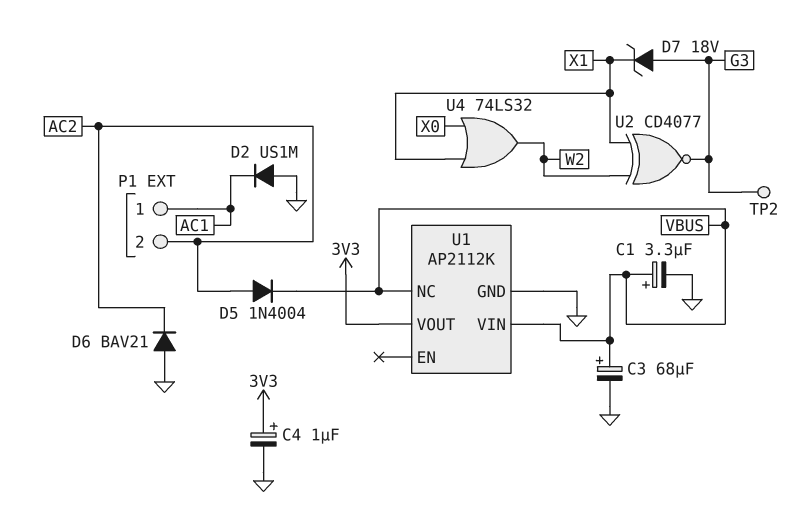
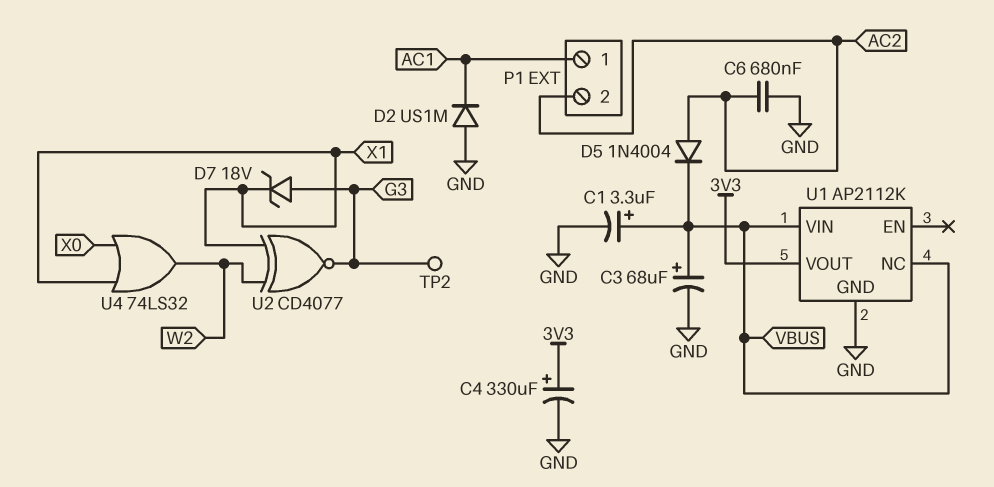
C4: 1uF (plus 3V3, minus GND) -> 330uF (plus 3V3, minus GND)
C6: none -> 680nF (AC2, GND)
D6: diode BAV21 (A GND, K AC2) -> none

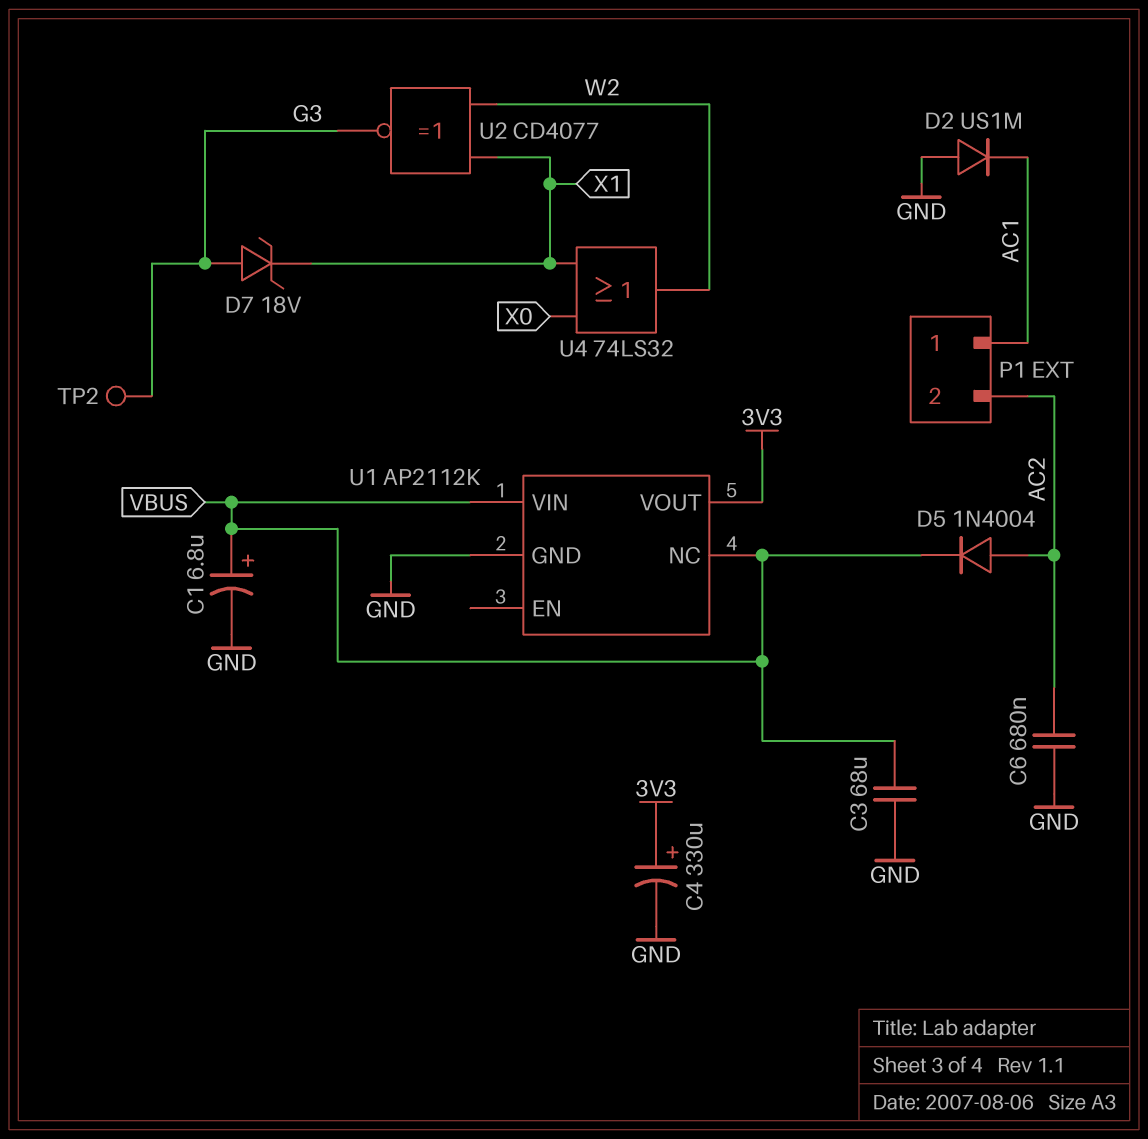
C1: 3.3uF (plus VBUS, minus GND) -> 6.8uF (plus VBUS, minus GND)
C3: 68uF (plus VBUS, minus GND) -> 68uF (GND, VBUS)

